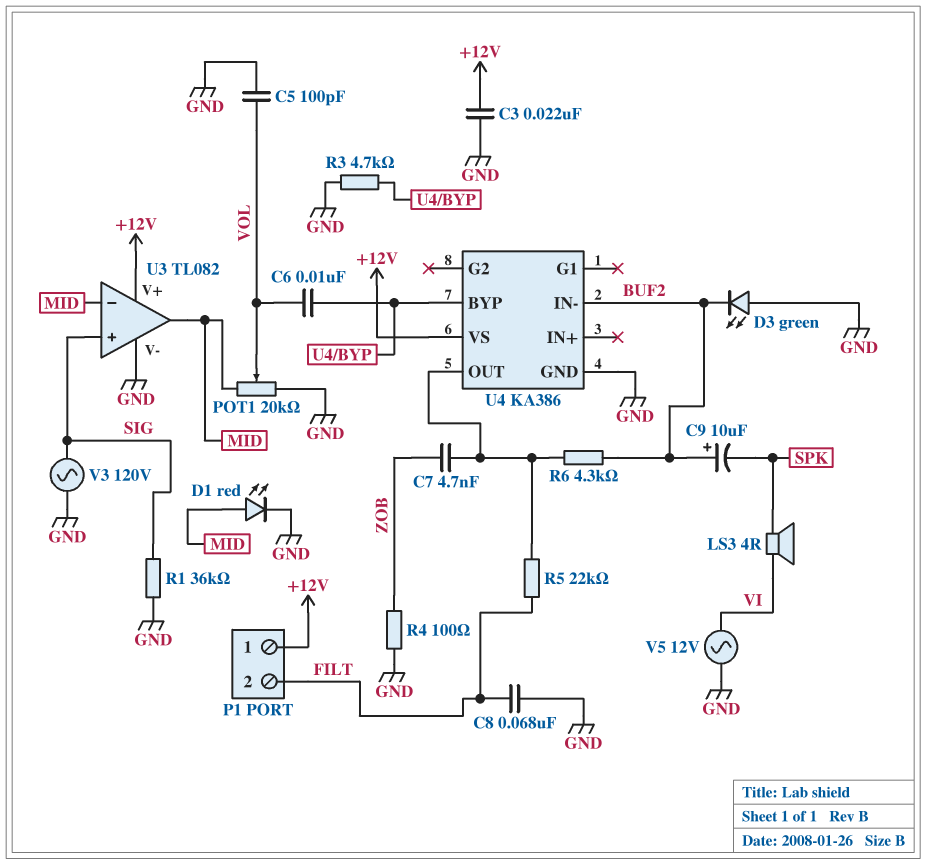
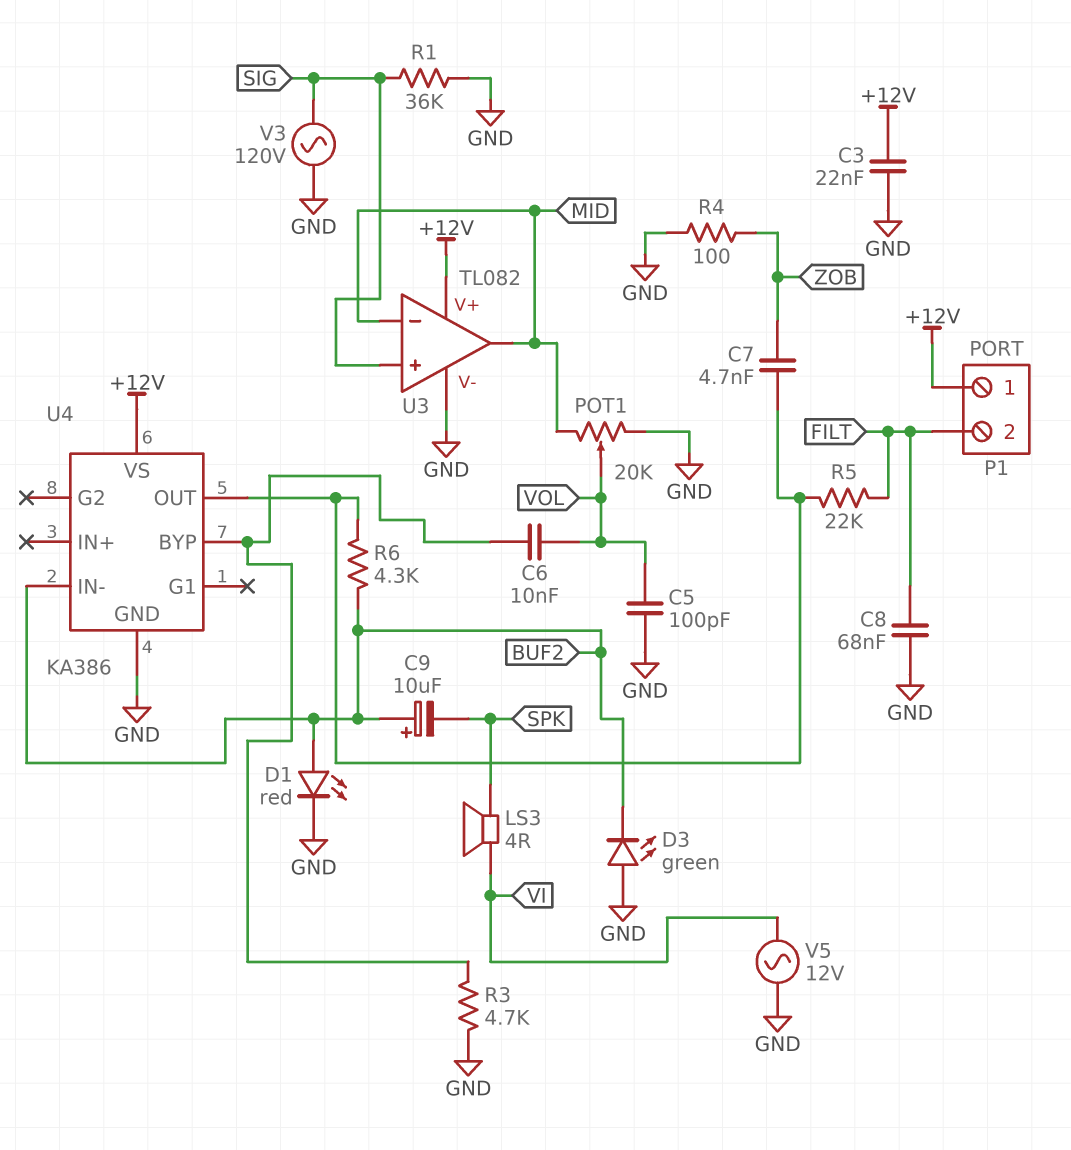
D1: LED red (A MID, K GND) -> LED red (A BUF2, K GND)

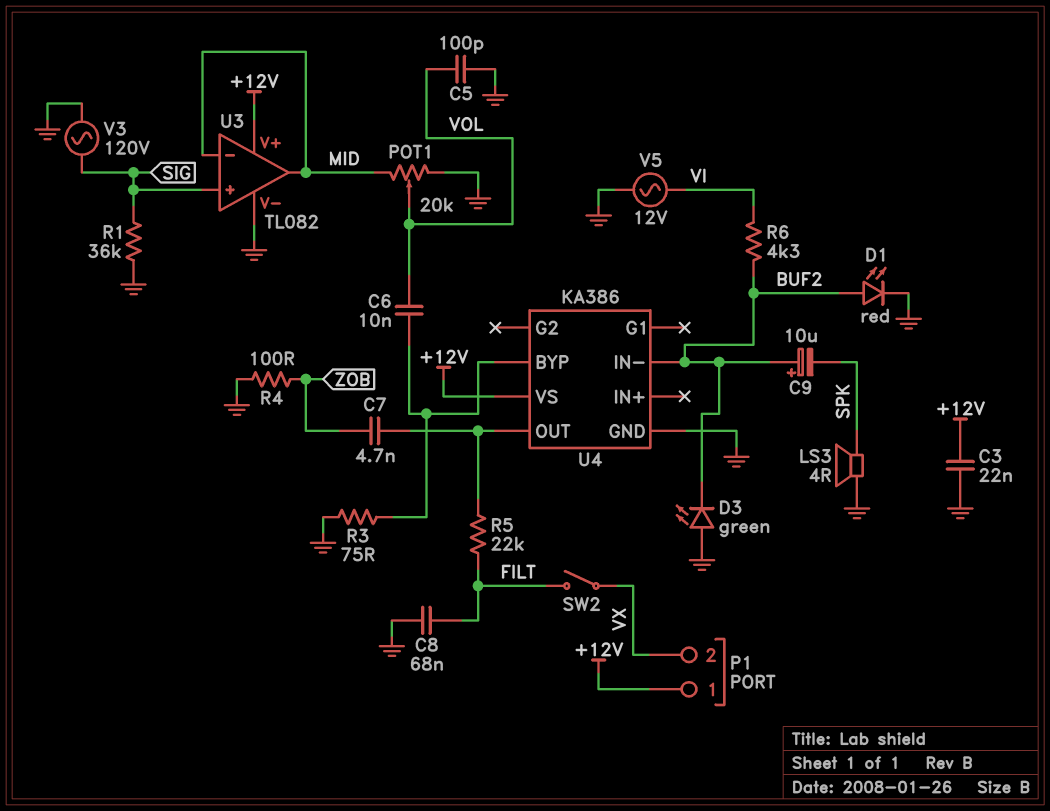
LS3: speaker 4R (SPK, VI) -> speaker 4R (GND, SPK)
P1 pin 2: FILT -> VX
R3: 4.7k (GND, U4/BYP) -> 75 (GND, U4/BYP)
R6: 4.3k (BUF2, U4/OUT) -> 4.3k (BUF2, VI)
SW2: none -> switch (FILT, VX)

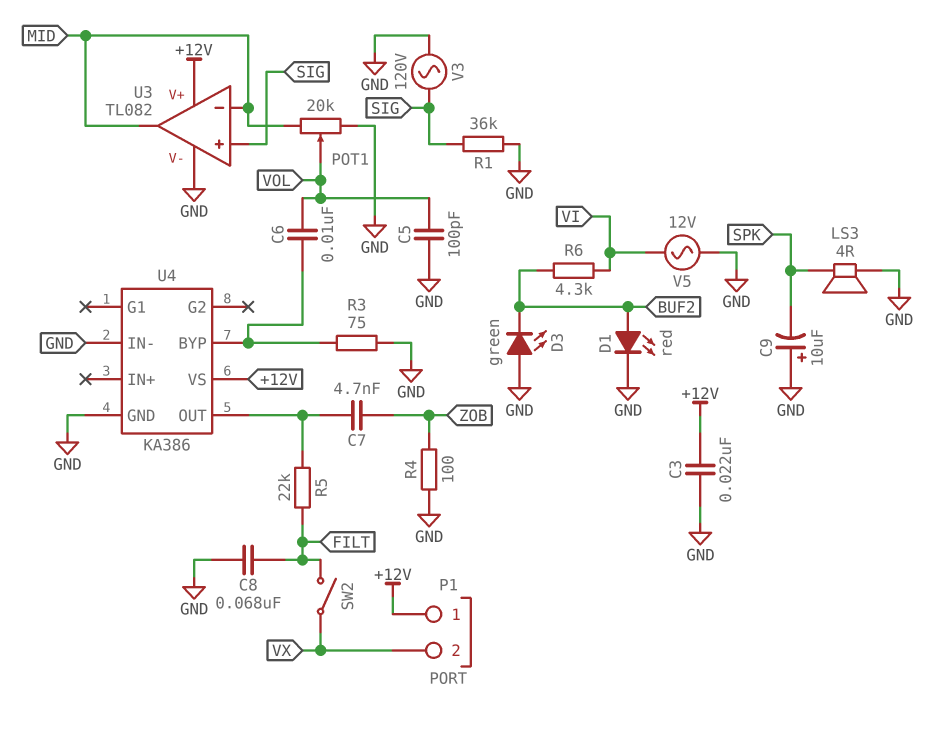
C9: 10uF (plus BUF2, minus SPK) -> 10uF (plus GND, minus SPK)
U4 pin IN-: BUF2 -> GND

